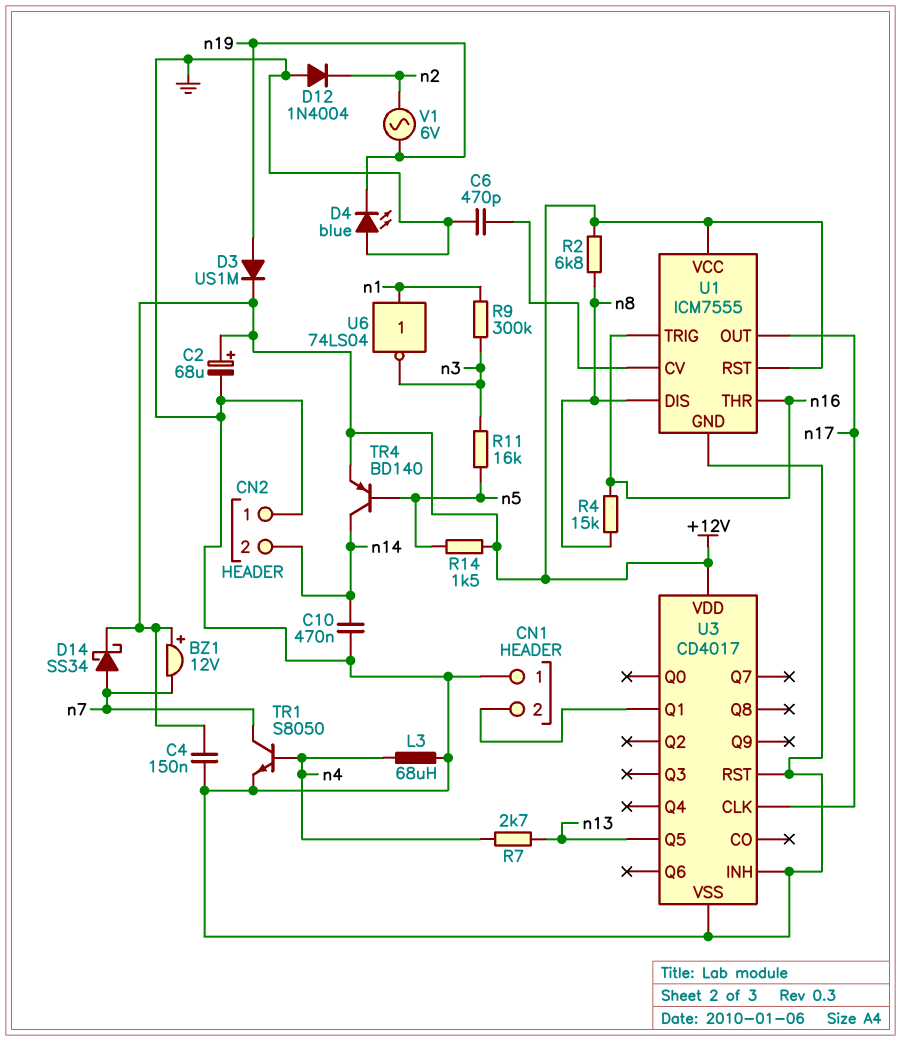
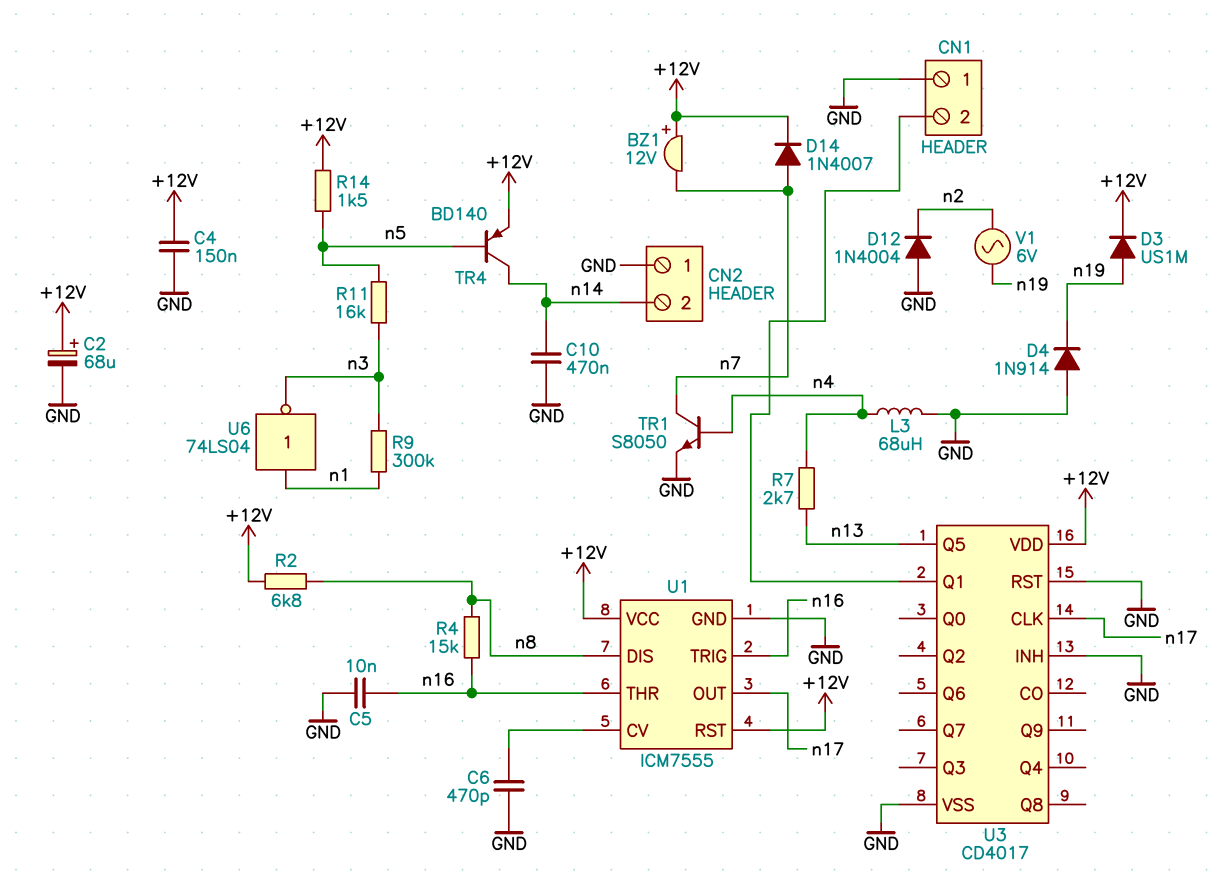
C5: none -> 10nF (GND, n16)
D4: LED blue (A GND, K n19) -> diode 1N914 (A GND, K n19)
D14: schottky SS34 (A n7, K +12V) -> diode 1N4007 (A n7, K +12V)

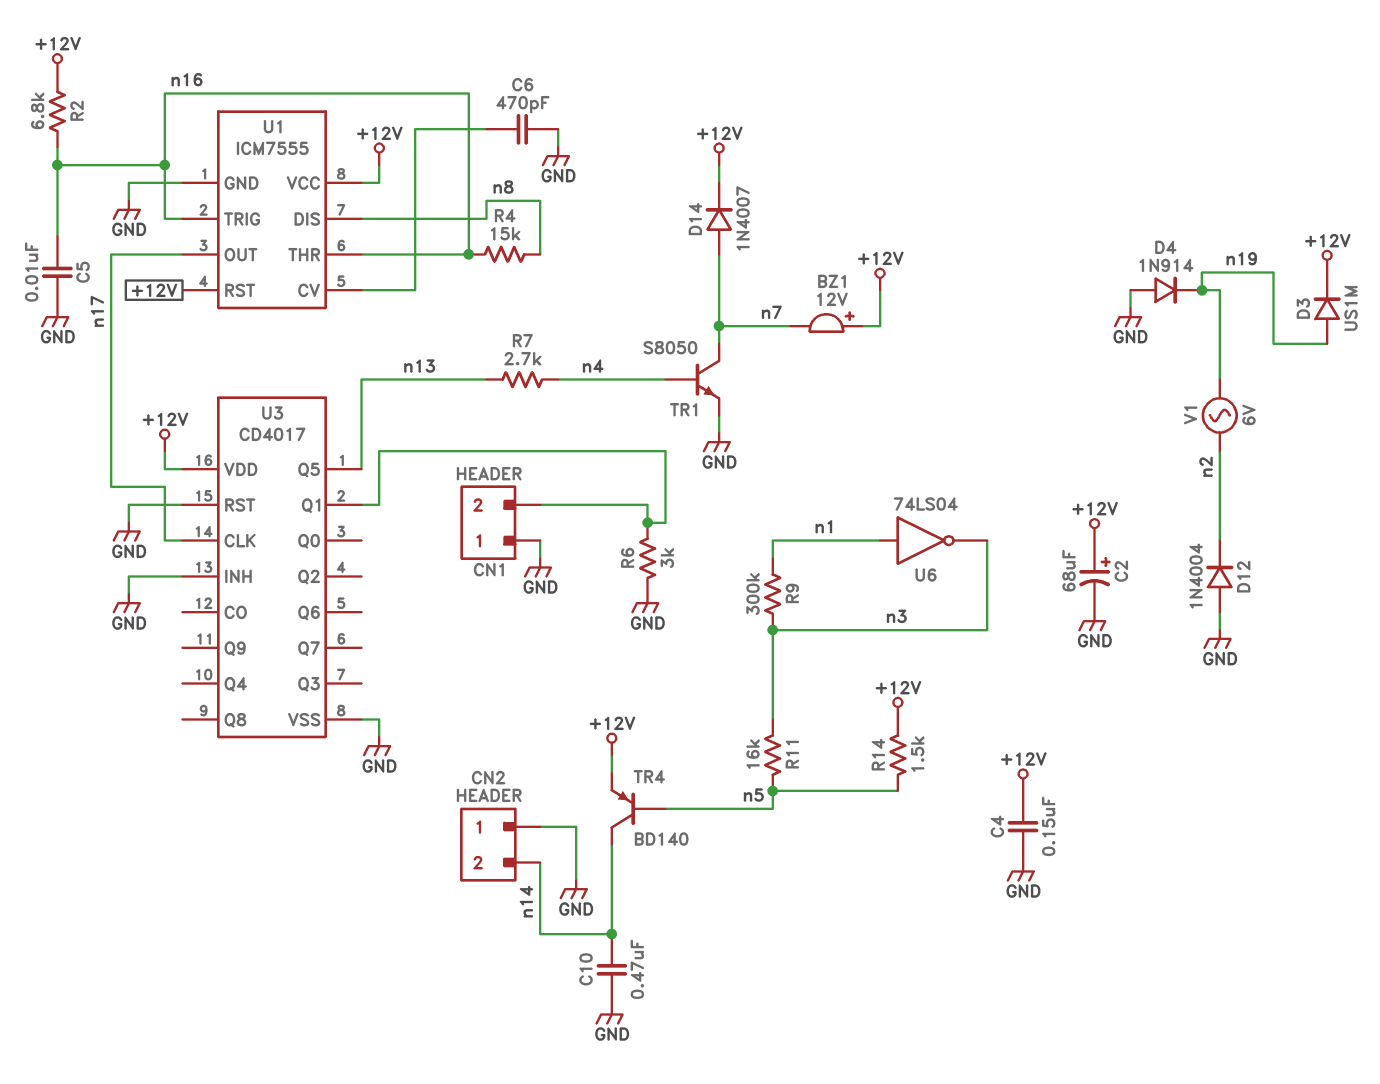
L3: 68uH (GND, n4) -> none
R2: 6.8k (+12V, n8) -> 6.8k (+12V, n16)
R6: none -> 3k (CN1/2, GND)

